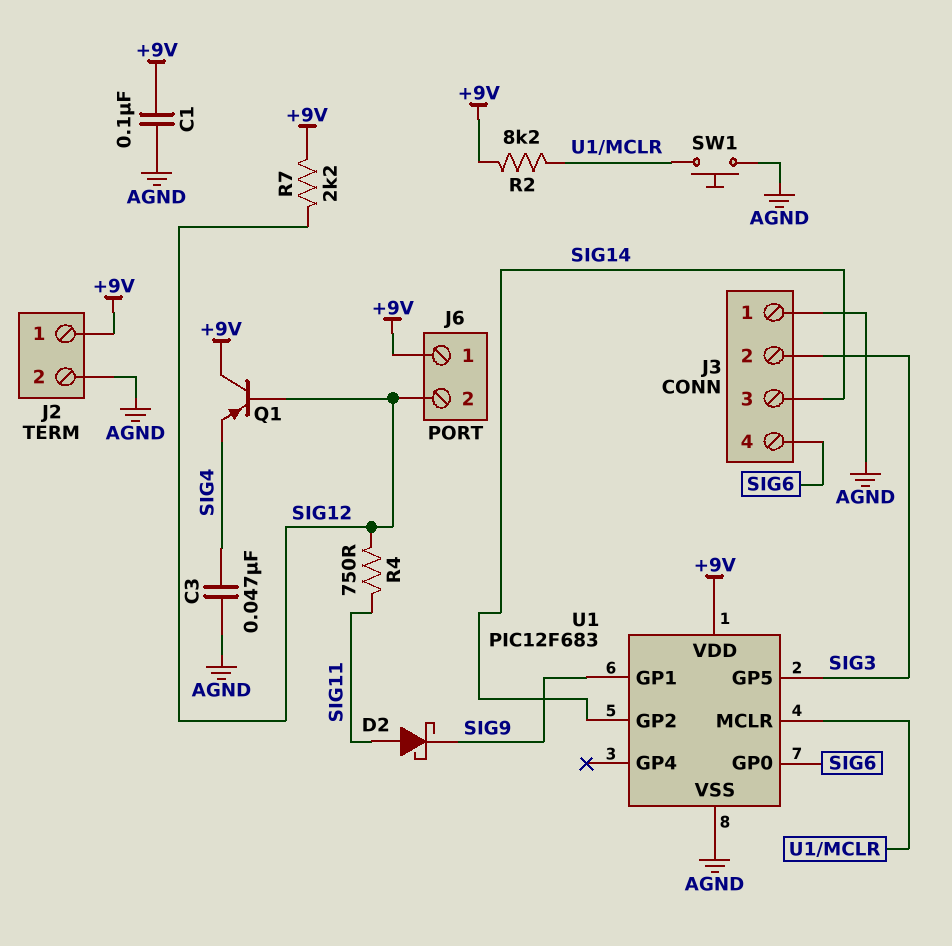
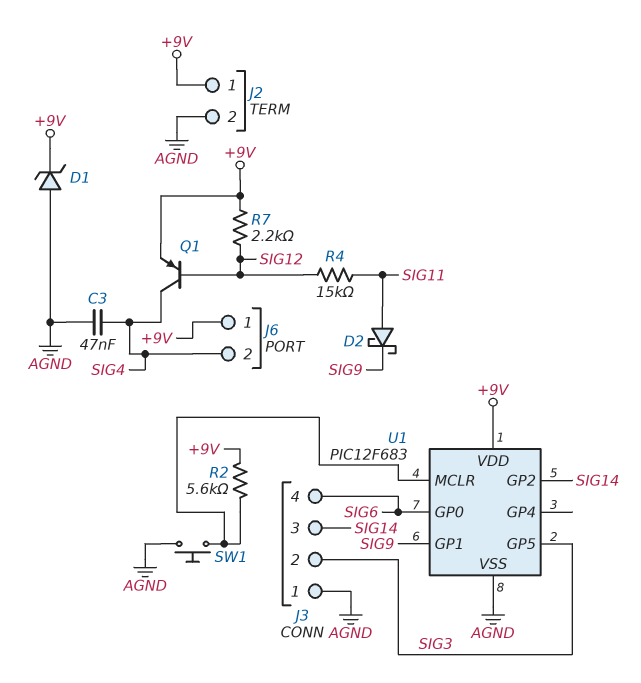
C1: 100nF (+9V, AGND) -> none
D1: none -> zener (A AGND, K +9V)
J6 pin 2: SIG12 -> SIG4
Q1: PNP (B SIG12, C +9V, E SIG4) -> PNP (B SIG12, C SIG4, E +9V)
R2: 8.2k (+9V, U1/MCLR) -> 5.6k (+9V, U1/MCLR)
R4: 750 (SIG11, SIG12) -> 15k (SIG11, SIG12)

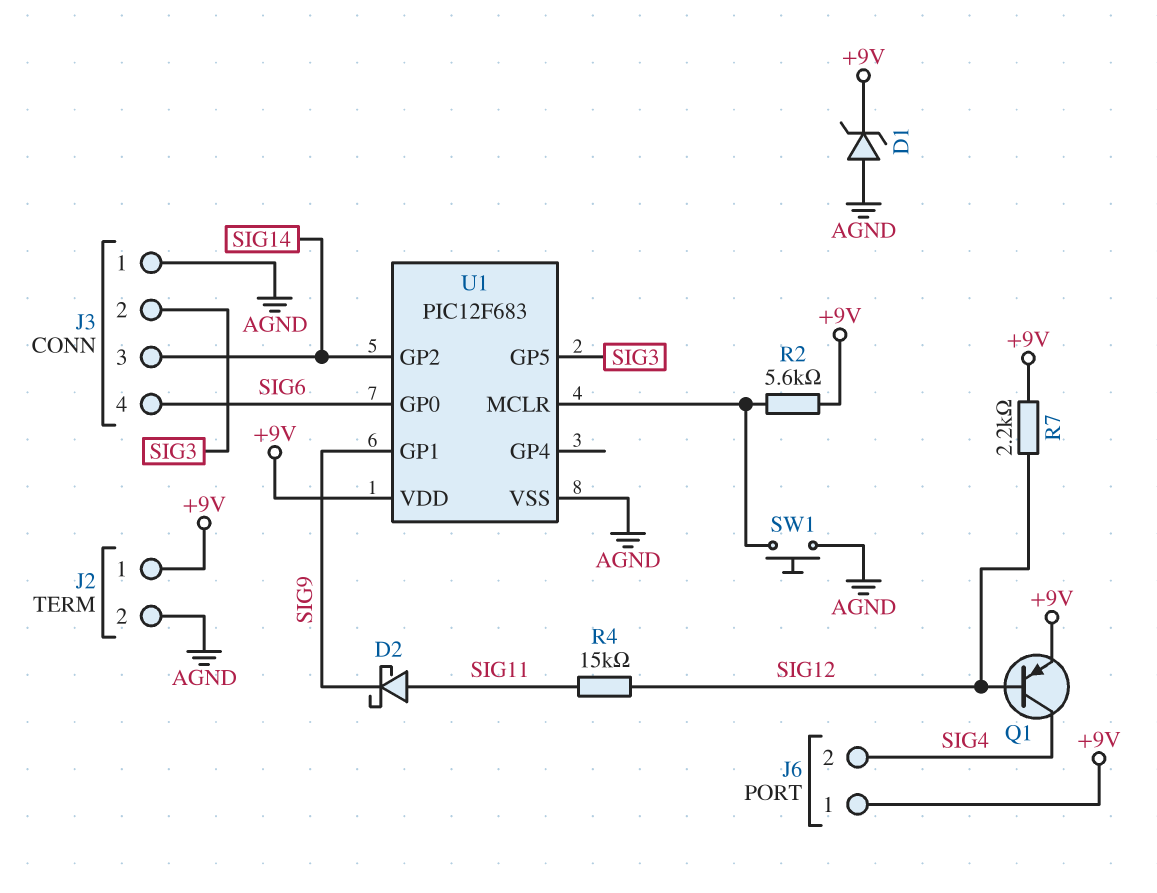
C3: 47nF (AGND, SIG4) -> none

